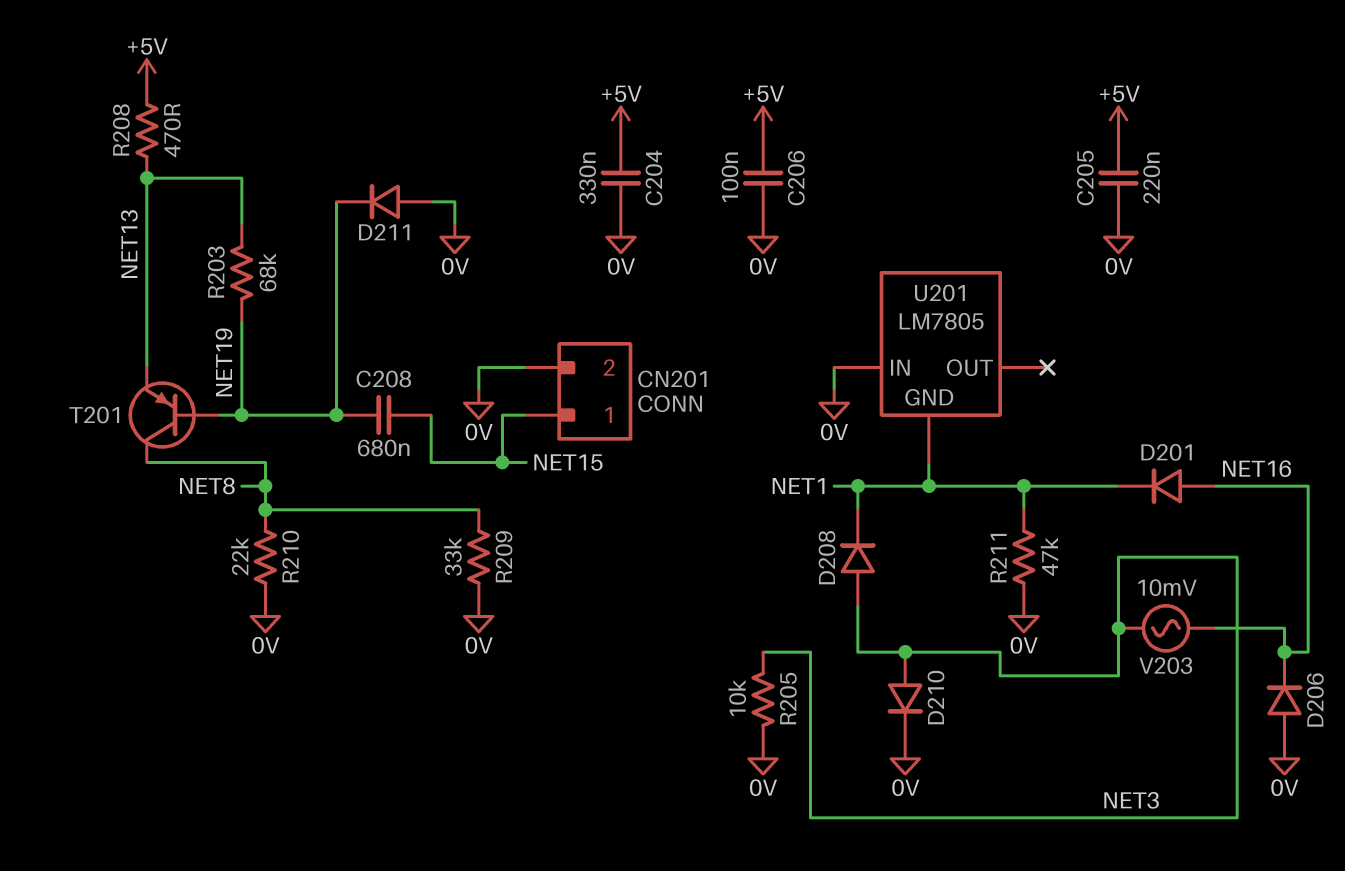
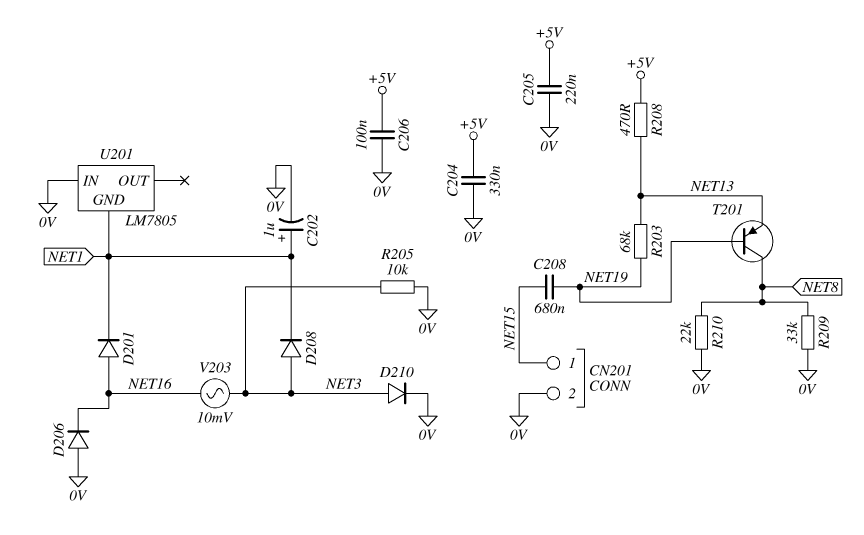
C202: none -> 1uF (plus NET1, minus 0V)
D211: diode (A 0V, K NET19) -> none
R211: 47k (0V, NET1) -> none

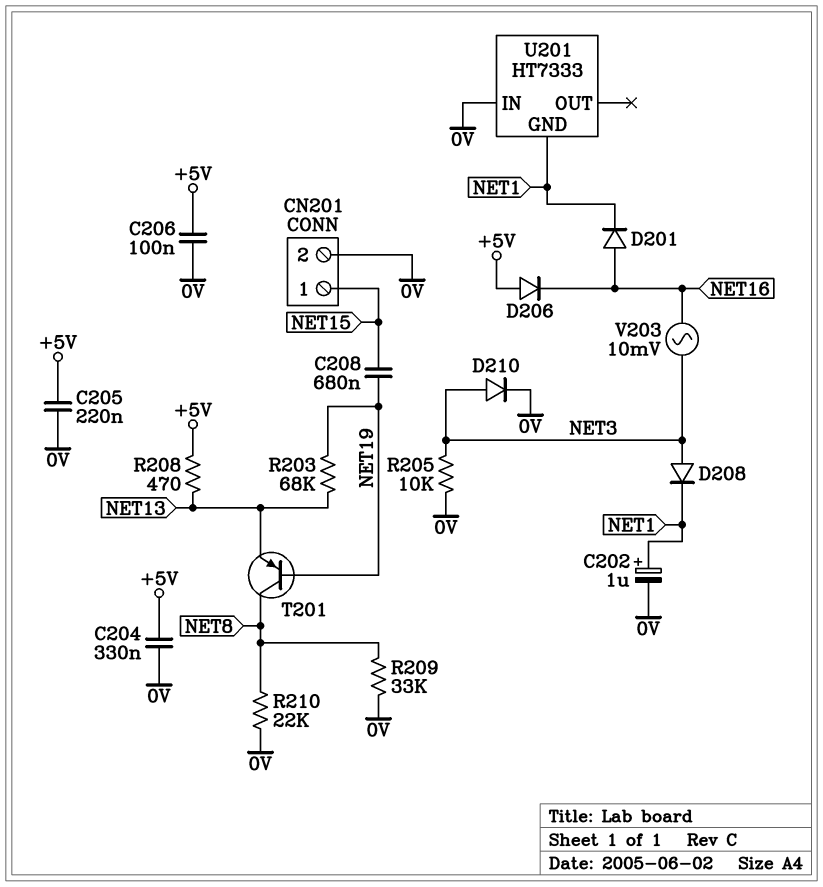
D206: diode (A 0V, K NET16) -> diode (A +5V, K NET16)
U201: LM7805 -> HT7333

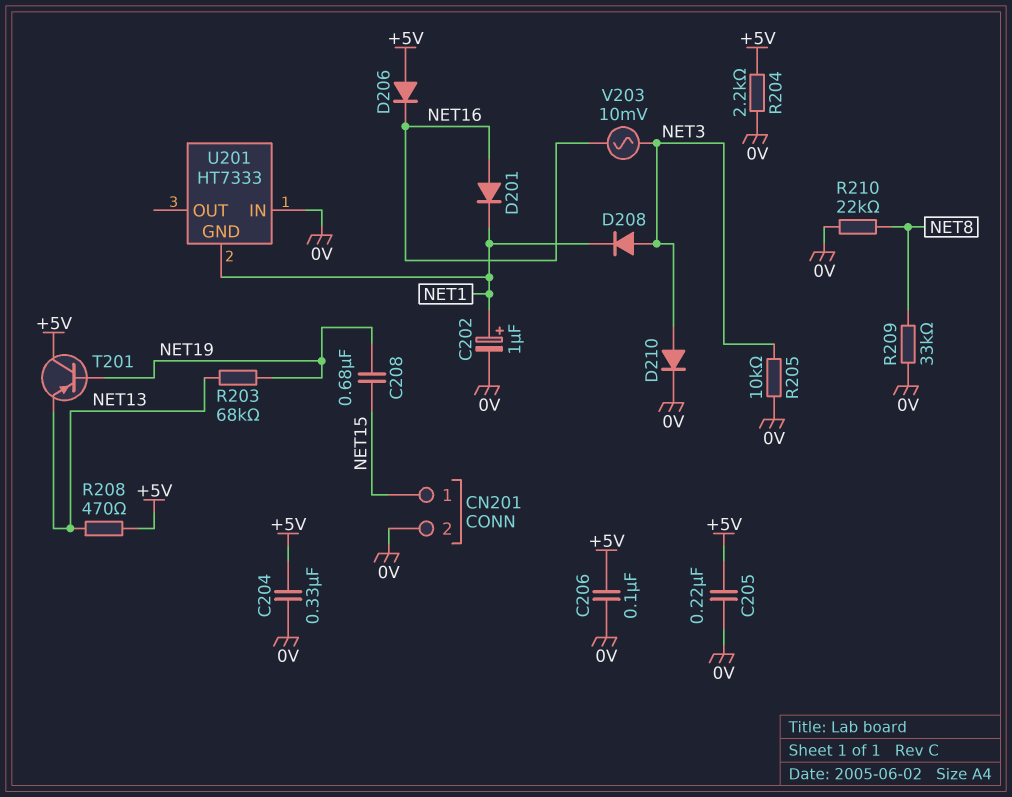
R204: none -> 2.2k (+5V, 0V)
T201: PNP (B NET19, C NET8, E NET13) -> PNP (B NET19, C +5V, E NET13)

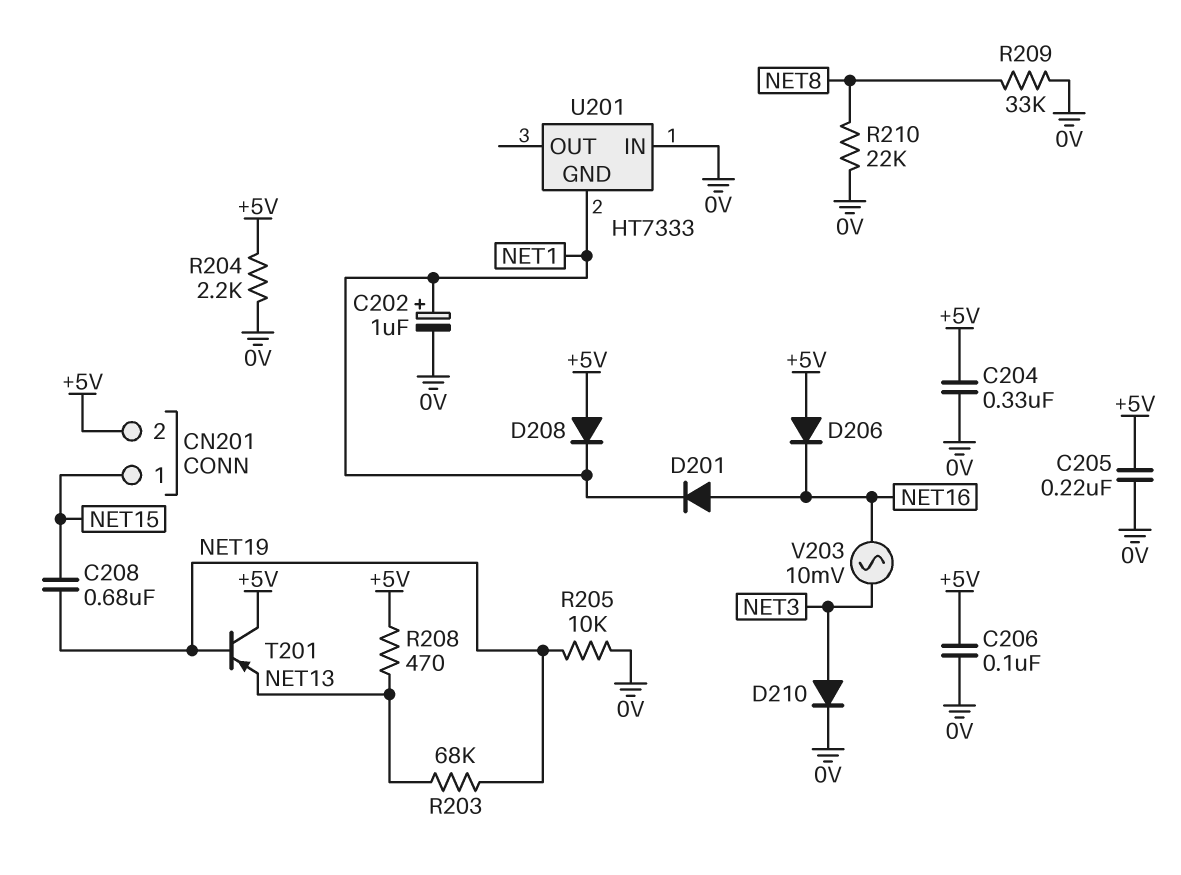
CN201 pin 2: 0V -> +5V
D208: diode (A NET3, K NET1) -> diode (A +5V, K NET1)
R205: 10k (0V, NET3) -> 10k (0V, NET19)

